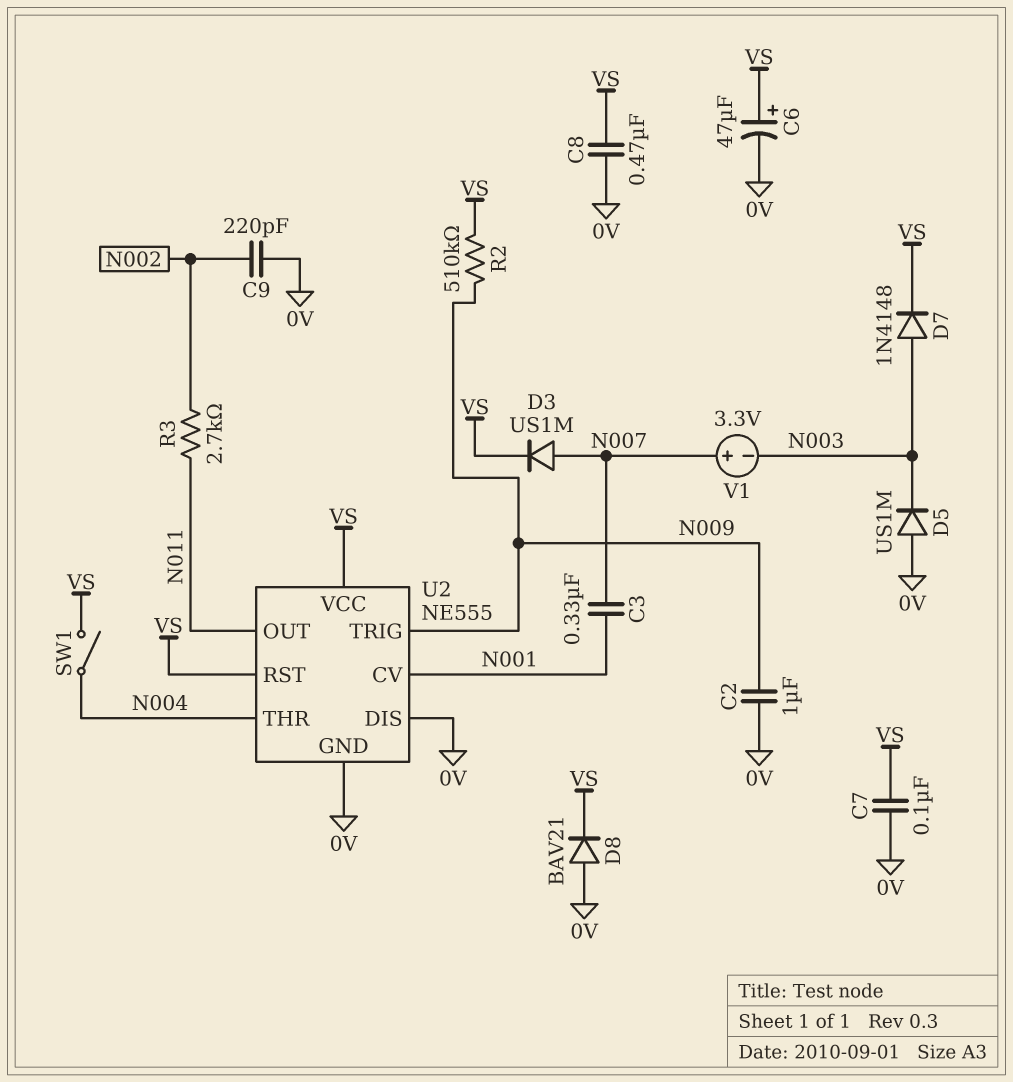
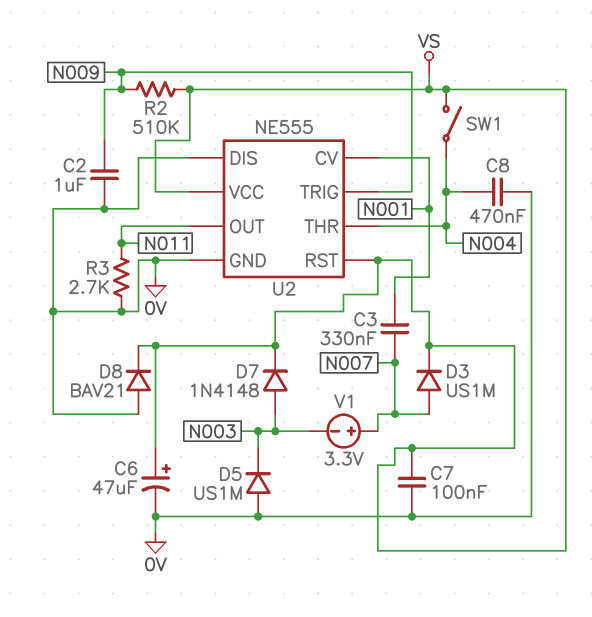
C8: 470nF (0V, VS) -> 470nF (0V, N004)
C9: 220pF (0V, N002) -> none
R3: 2.7k (N002, N011) -> 2.7k (0V, N011)

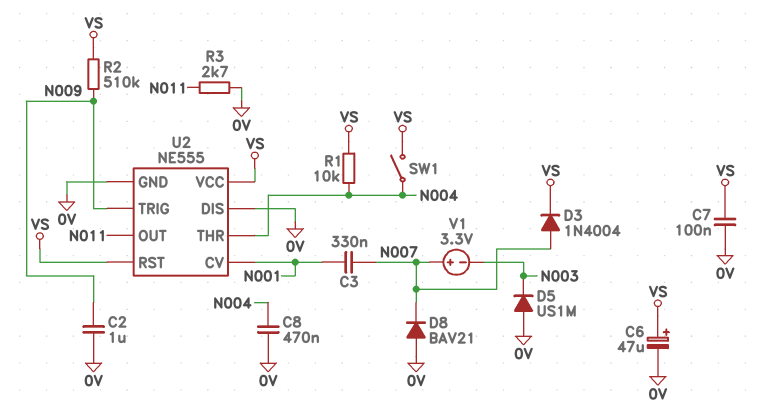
D3: diode US1M (A N007, K VS) -> diode 1N4004 (A N007, K VS)
D7: diode 1N4148 (A N003, K VS) -> none
D8: diode BAV21 (A 0V, K VS) -> diode BAV21 (A 0V, K N007)
R1: none -> 10k (N004, VS)

